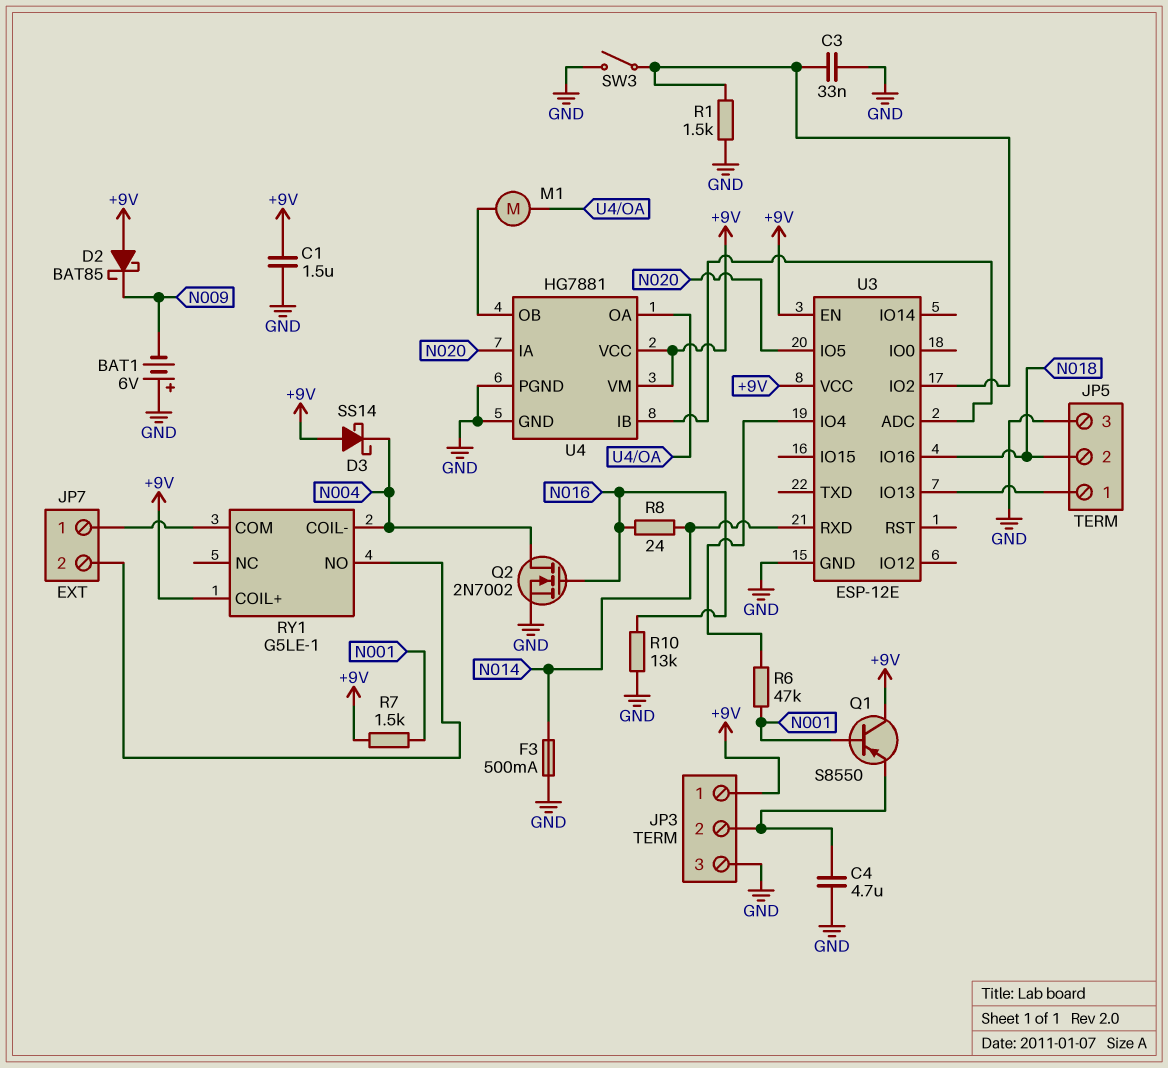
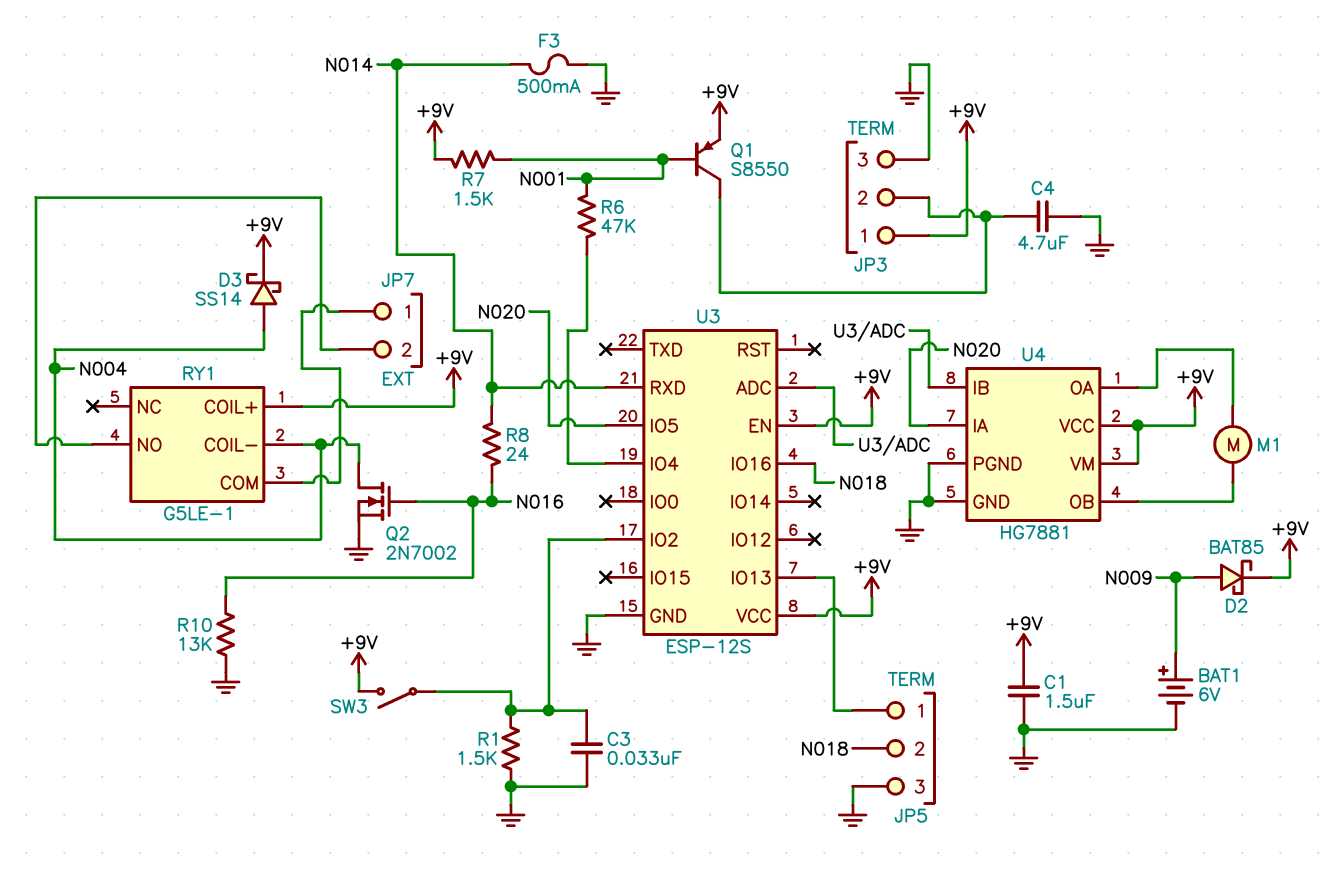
BAT1: 6V (plus GND, minus N009) -> 6V (plus N009, minus GND)
D2: schottky BAT85 (A +9V, K N009) -> schottky BAT85 (A N009, K +9V)
D3: schottky SS14 (A +9V, K N004) -> schottky SS14 (A N004, K +9V)
Q1: PNP S8550 (B N001, C +9V, E JP3/2) -> PNP S8550 (B N001, C JP3/2, E +9V)
SW3: switch (GND, U3/IO2) -> switch (+9V, U3/IO2)
U3: ESP-12E -> ESP-12S

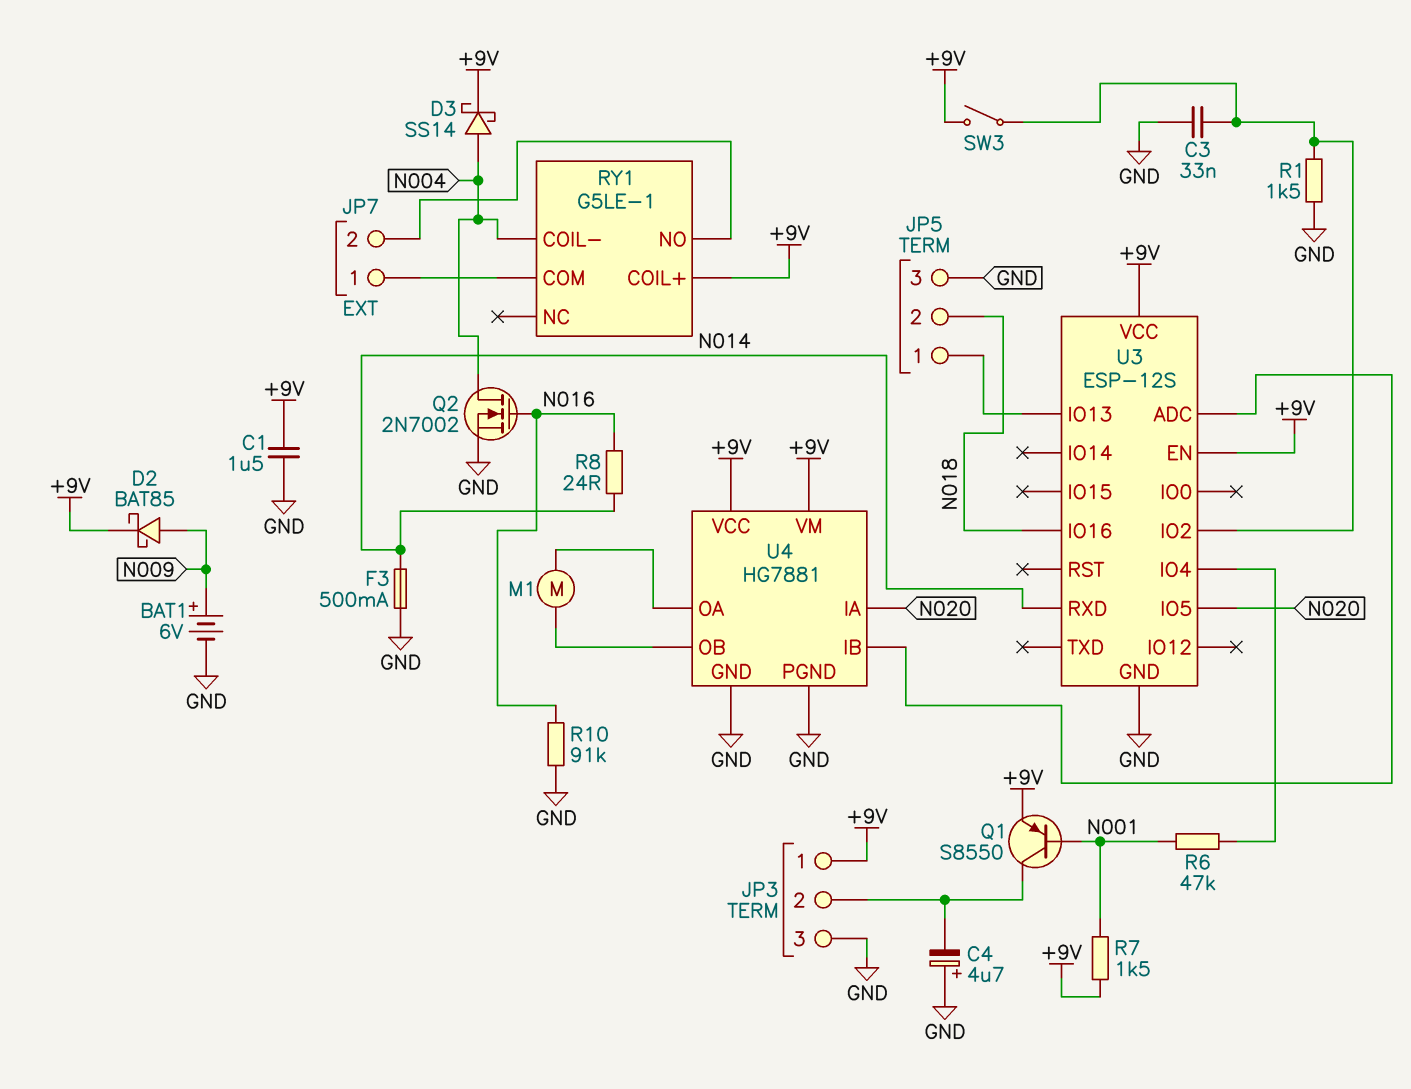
C4: 4.7uF (GND, JP3/2) -> 4.7uF (plus GND, minus JP3/2)
R10: 13k (GND, N016) -> 91k (GND, N016)

